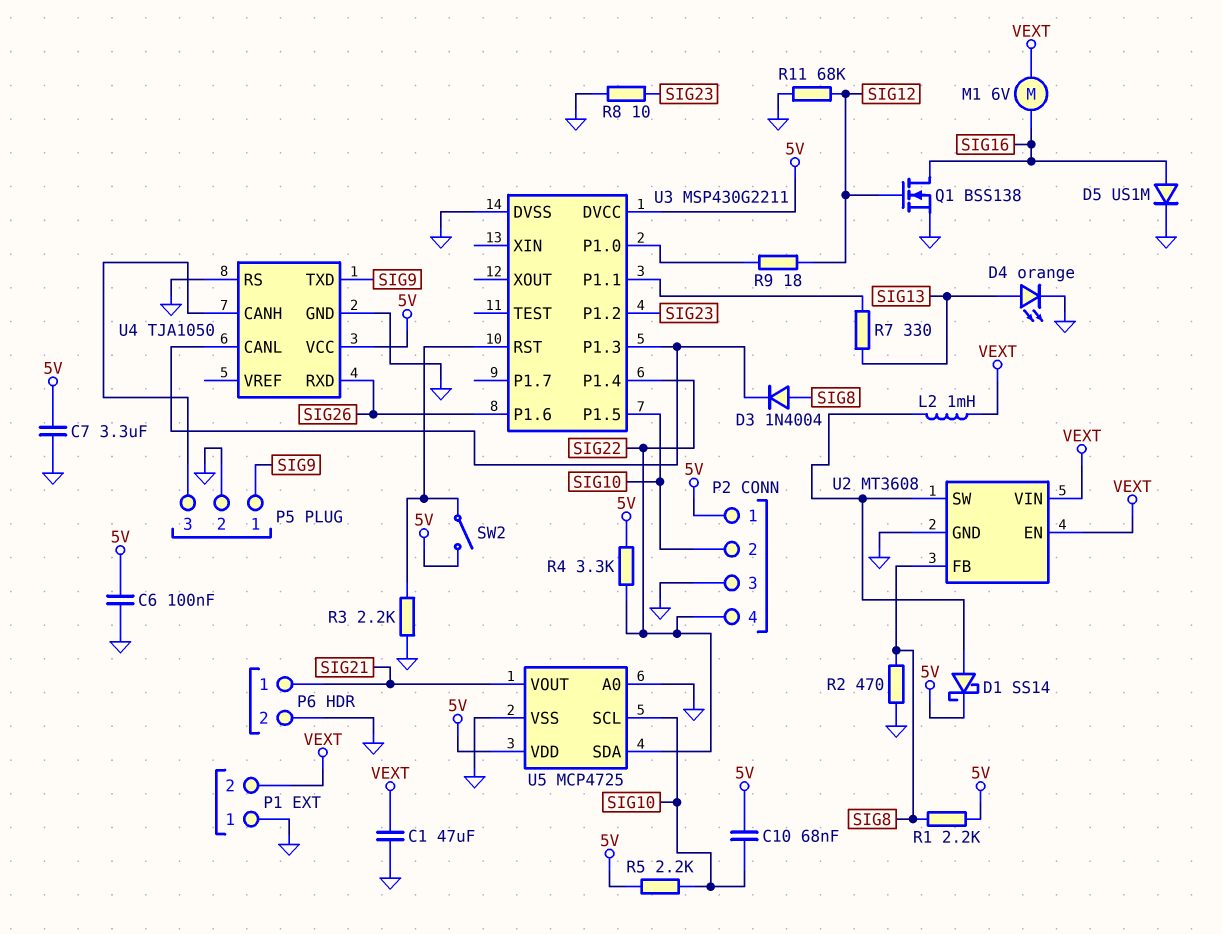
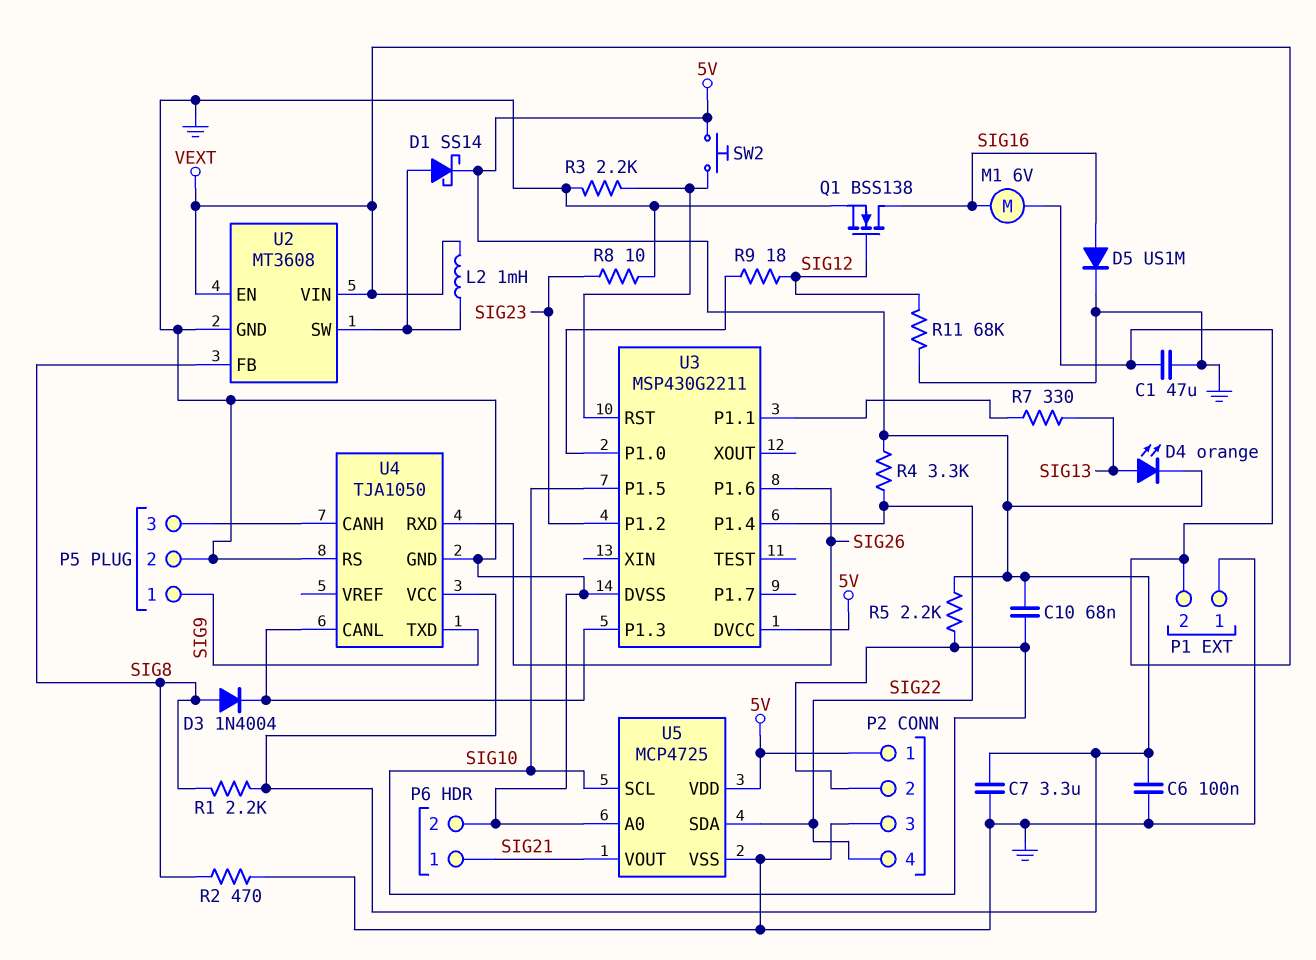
D4: LED orange (A SIG13, K GND) -> LED orange (A SIG13, K 5V)
SW2: switch (5V, U3/RST) -> button (5V, U3/RST)

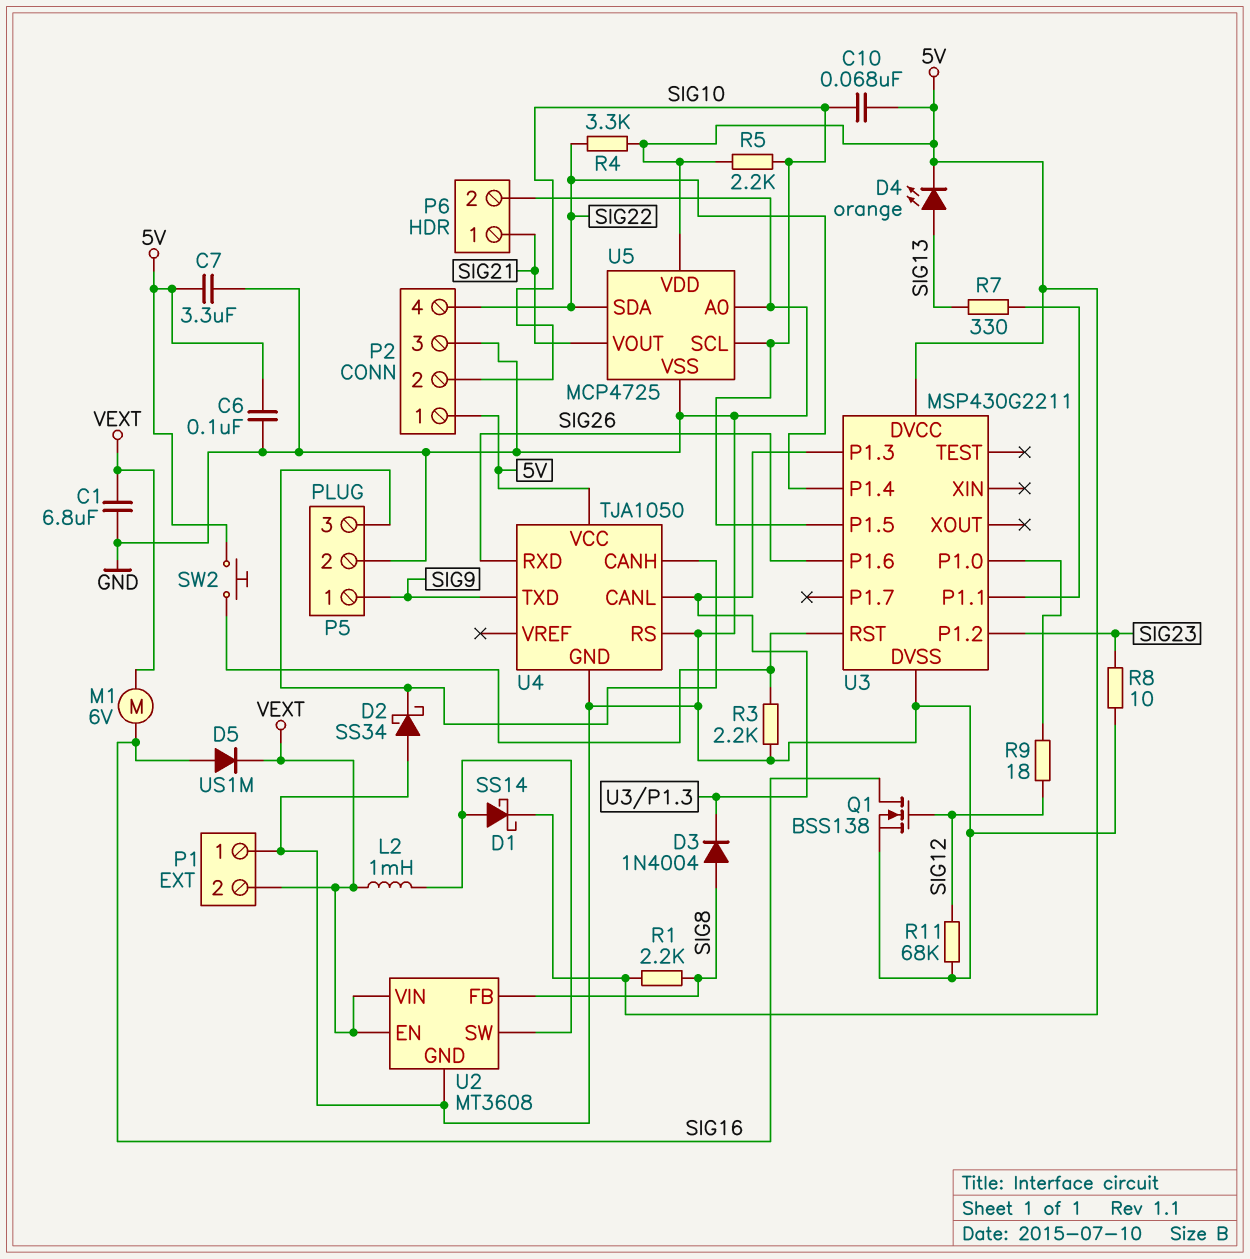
C1: 47uF (GND, VEXT) -> 6.8uF (GND, VEXT)
D2: none -> schottky SS34 (A GND, K P5/3)
D5: diode US1M (A SIG16, K GND) -> diode US1M (A SIG16, K VEXT)
R2: 470 (GND, SIG8) -> none

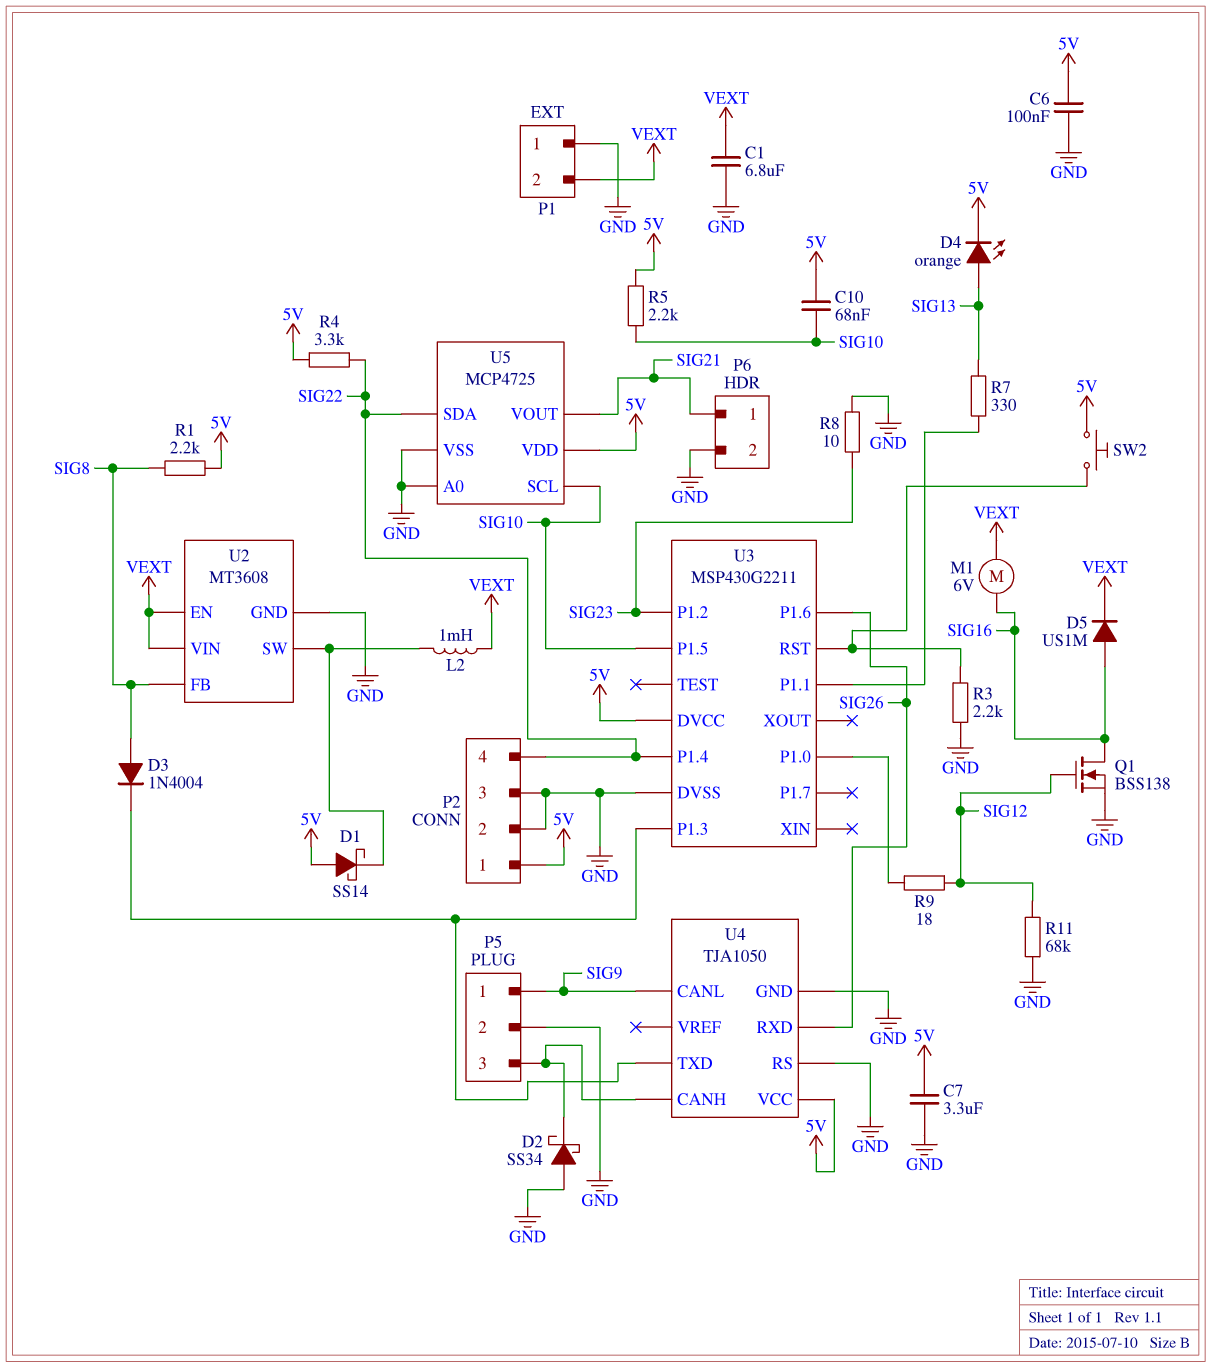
D1: schottky SS14 (A U2/SW, K 5V) -> schottky SS14 (A 5V, K U2/SW)
P2 pin 2: SIG10 -> GND
U4 pin CANL: U3/P1.3 -> SIG9
U4 pin TXD: SIG9 -> U3/P1.3

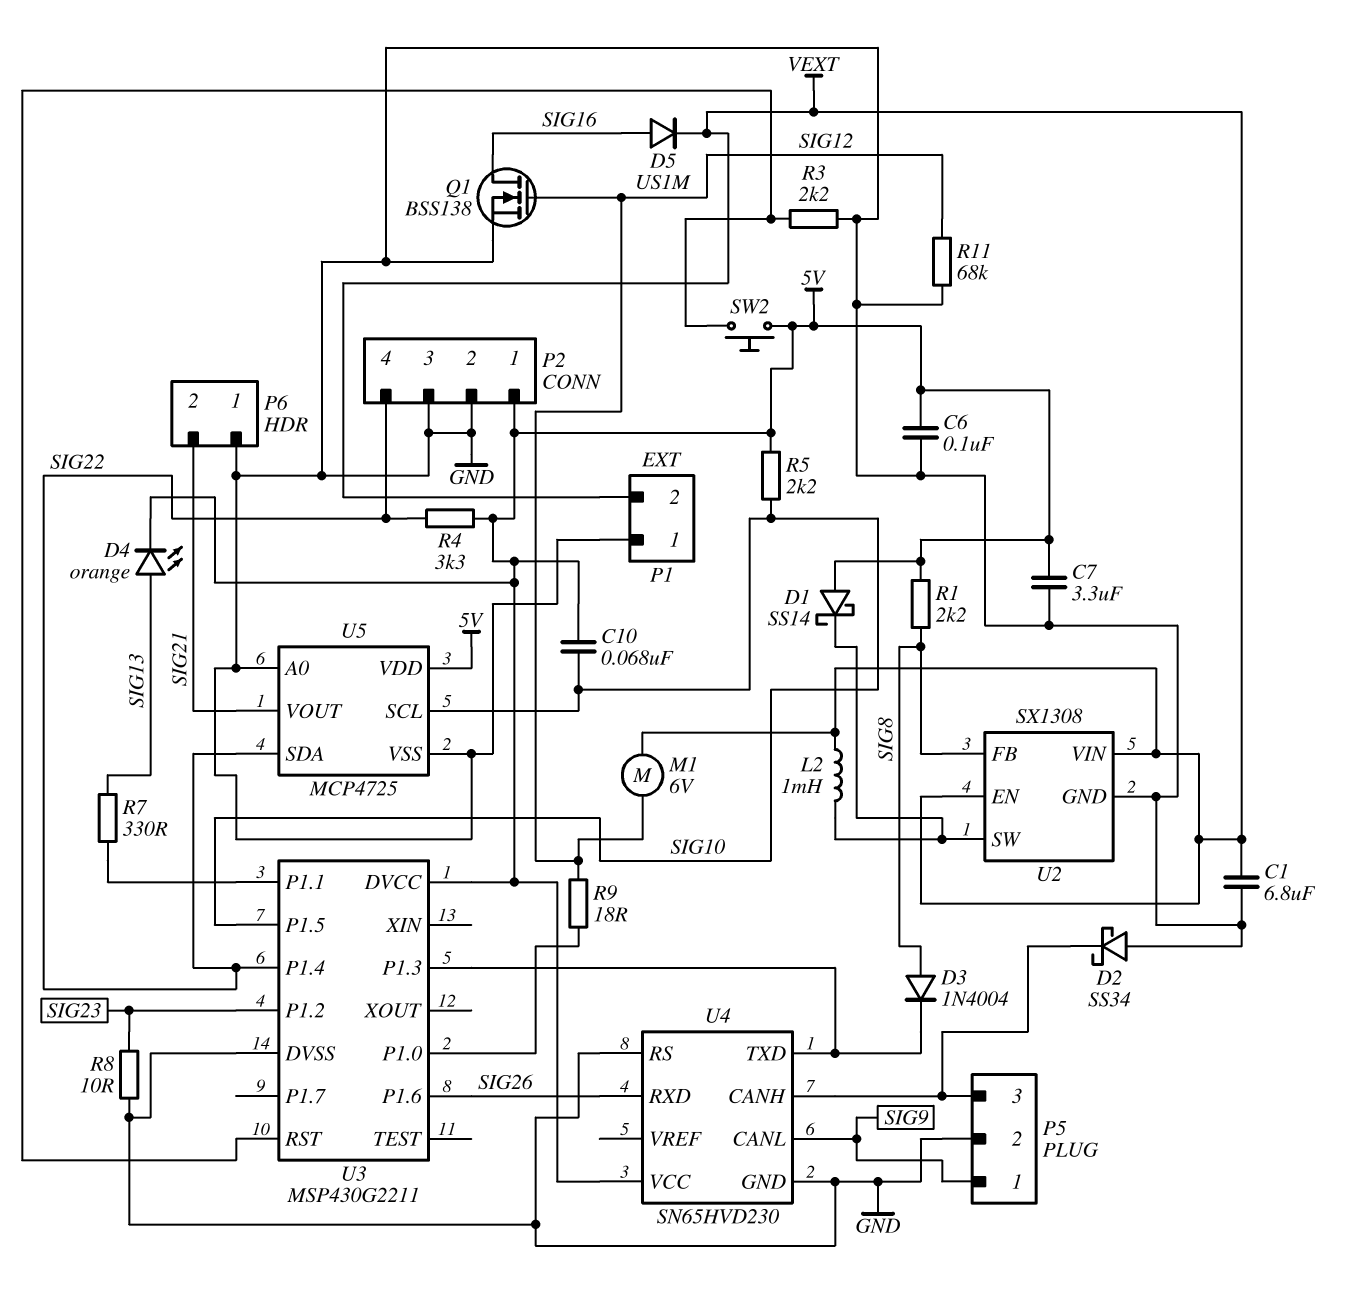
M1: motor 6V (SIG16, VEXT) -> motor 6V (SIG12, VEXT)
P6 pin 1: SIG21 -> GND
P6 pin 2: GND -> SIG21
U2: MT3608 -> SX1308
U4: TJA1050 -> SN65HVD230

